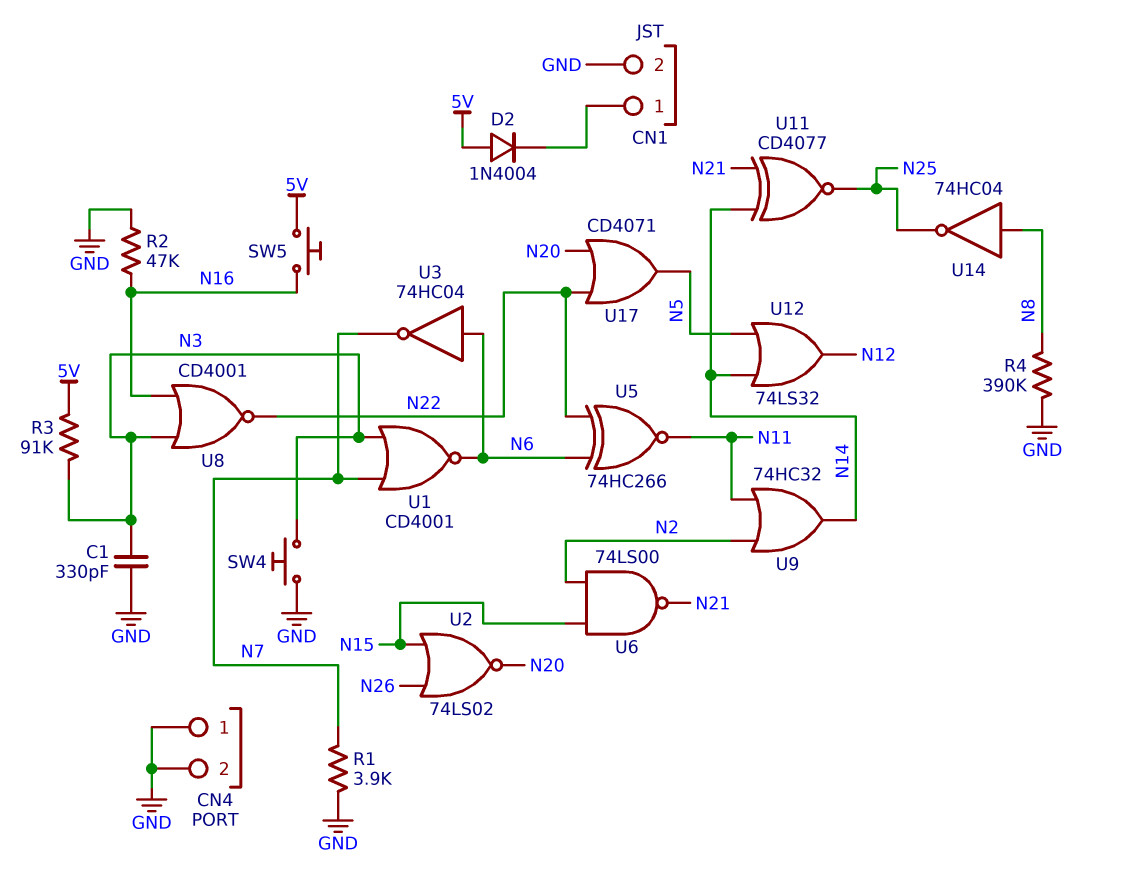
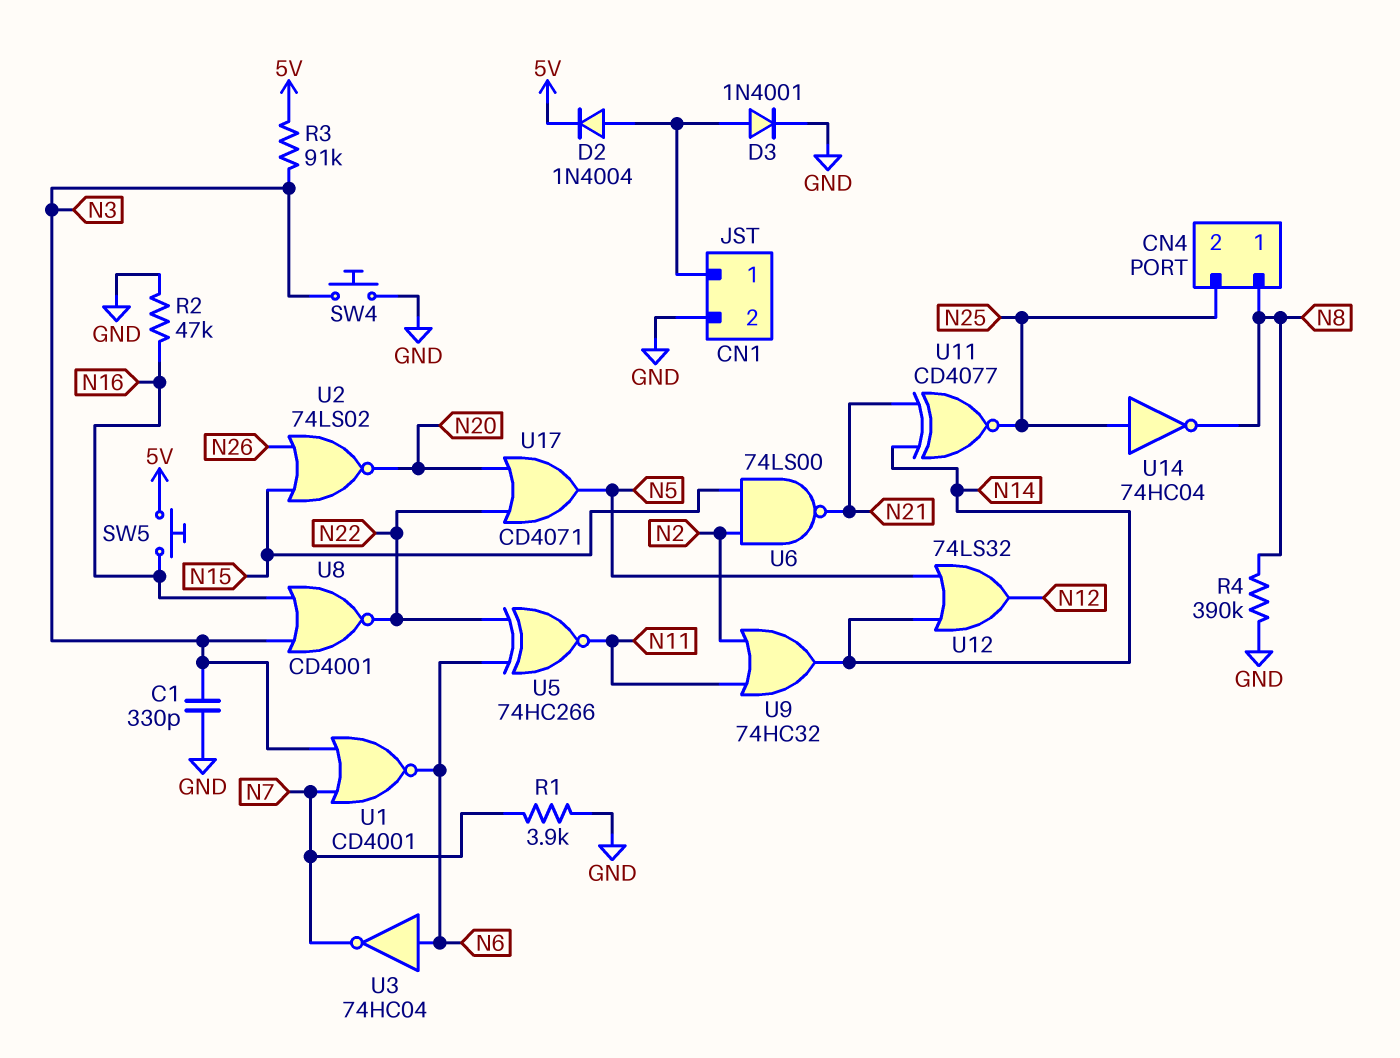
CN4 pin 1: GND -> N8
CN4 pin 2: GND -> N25
D2: diode 1N4004 (A 5V, K CN1/1) -> diode 1N4004 (A CN1/1, K 5V)
D3: none -> diode 1N4001 (A CN1/1, K GND)
U14: NOT 74HC04 (in N8, out N25) -> NOT 74HC04 (in N25, out N8)

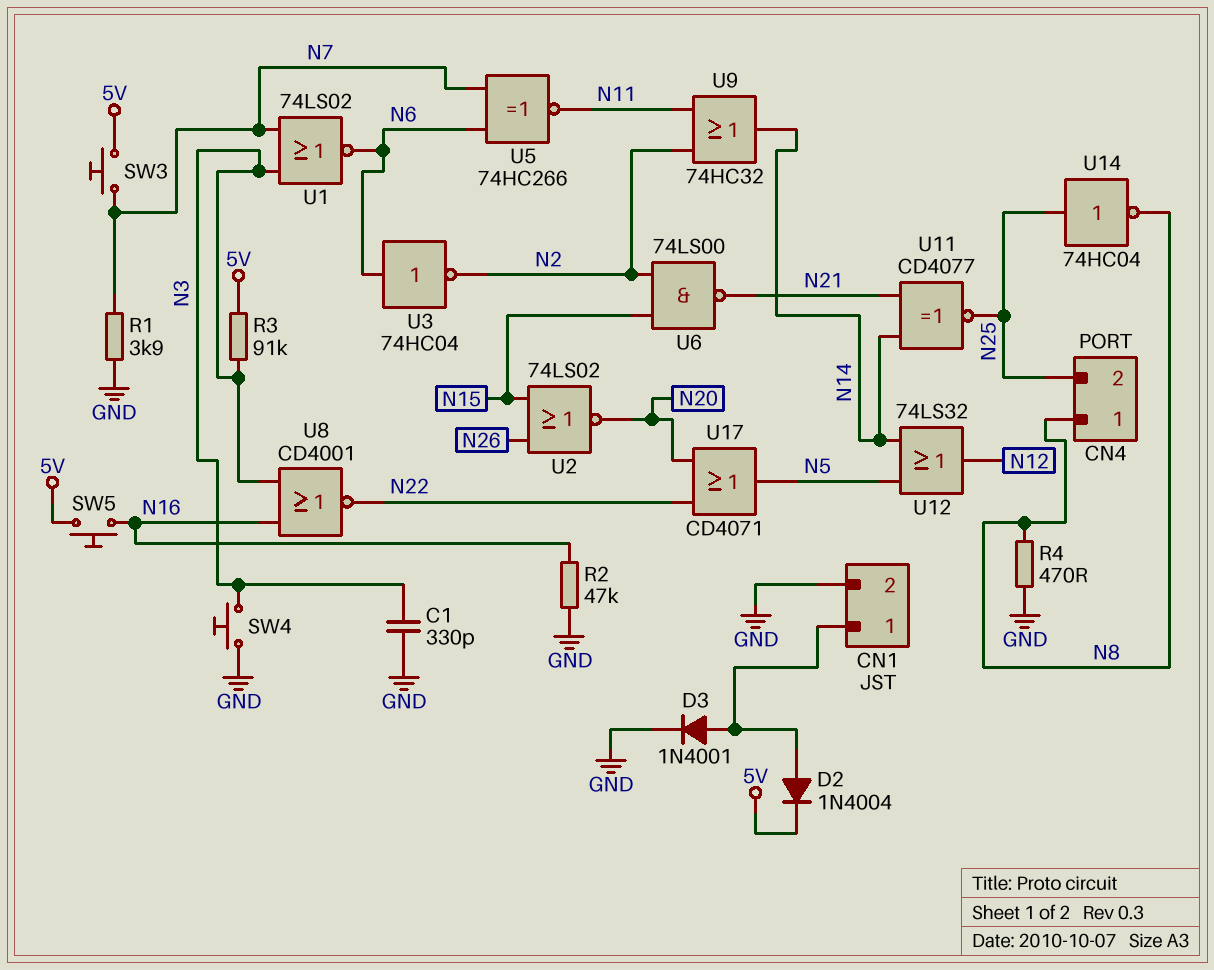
R4: 390k (GND, N8) -> 470 (GND, N8)
SW3: none -> button (5V, N7)
U1: NOR CD4001 (in N3, in N7, out N6) -> NOR 74LS02 (in N3, in N7, out N6)
U3: NOT 74HC04 (in N6, out N7) -> NOT 74HC04 (in N6, out N2)
U5: XNOR 74HC266 (in N6, in N22, out N11) -> XNOR 74HC266 (in N6, in N7, out N11)

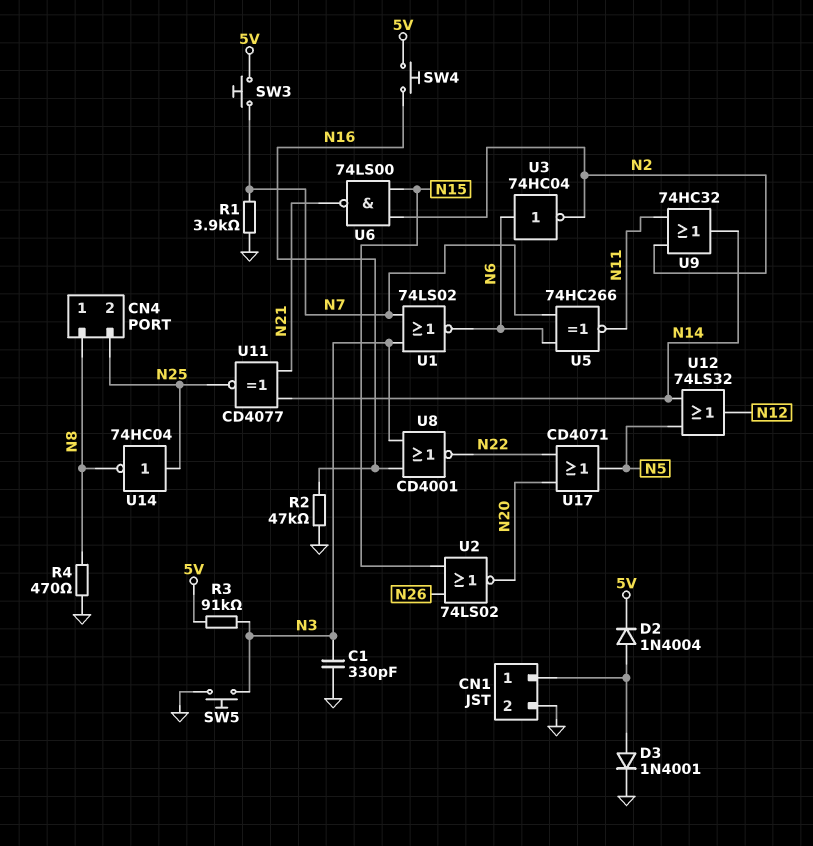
SW4: button (GND, N3) -> button (5V, N16)
SW5: button (5V, N16) -> button (GND, N3)

